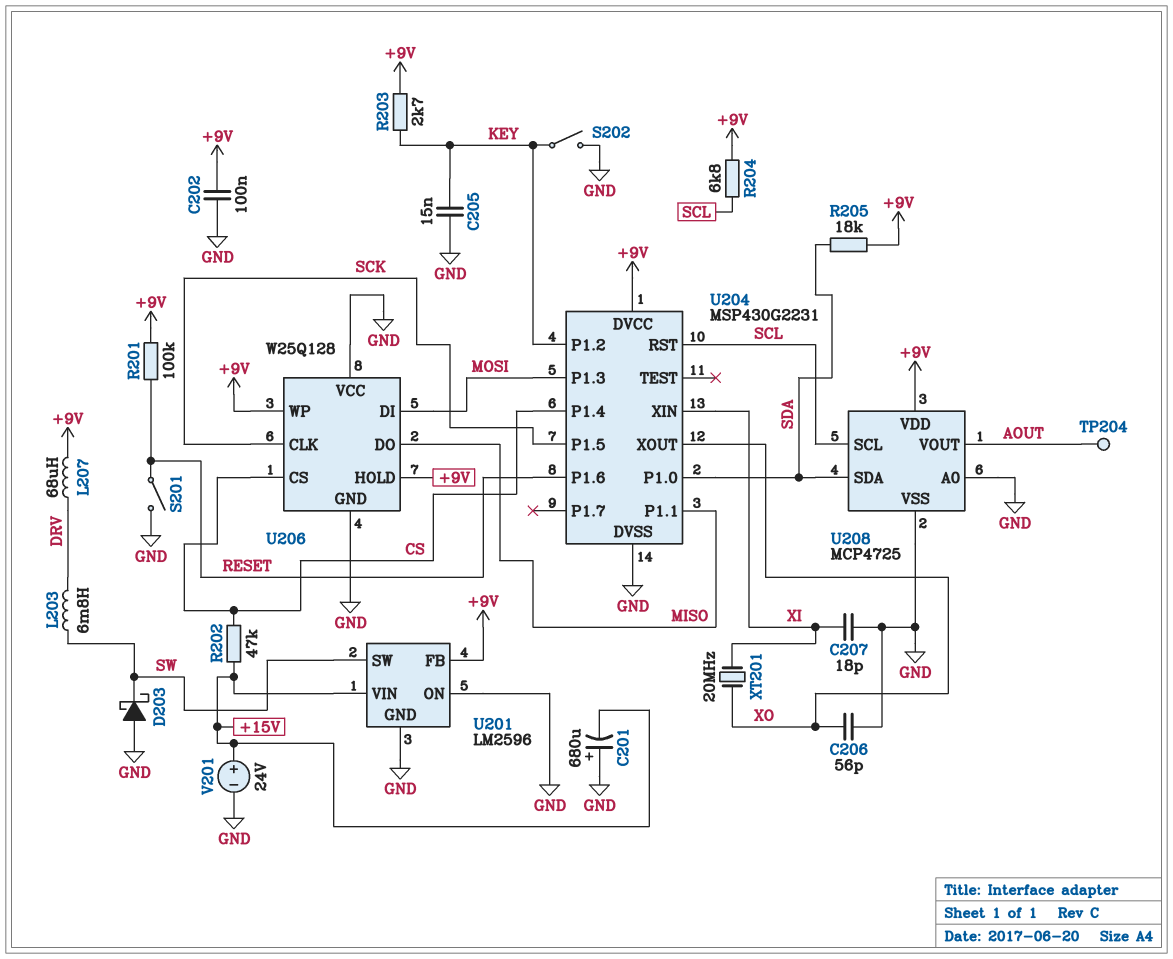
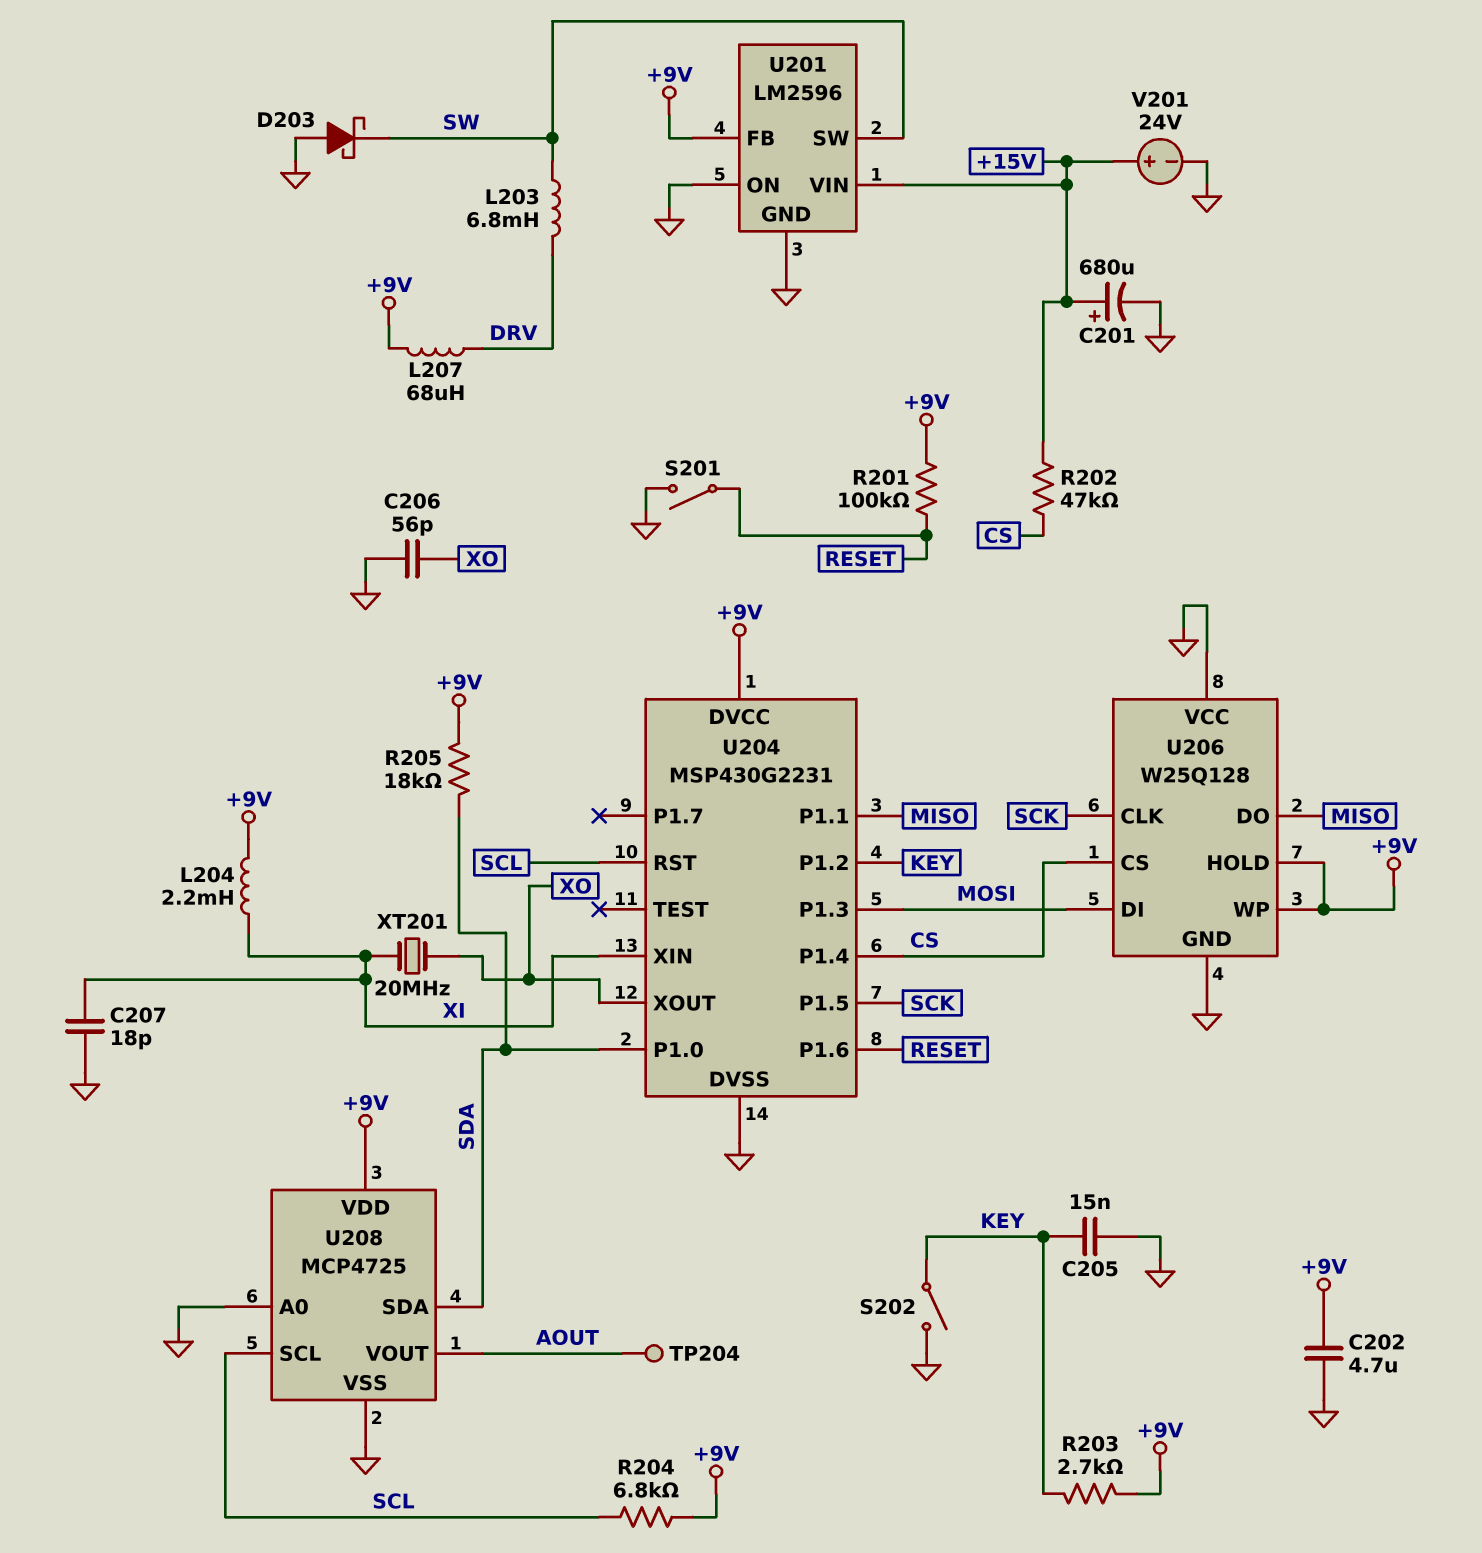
C201: 680uF (plus GND, minus +15V) -> 680uF (plus +15V, minus GND)
C202: 100nF (+9V, GND) -> 4.7uF (+9V, GND)
L204: none -> 2.2mH (+9V, XI)

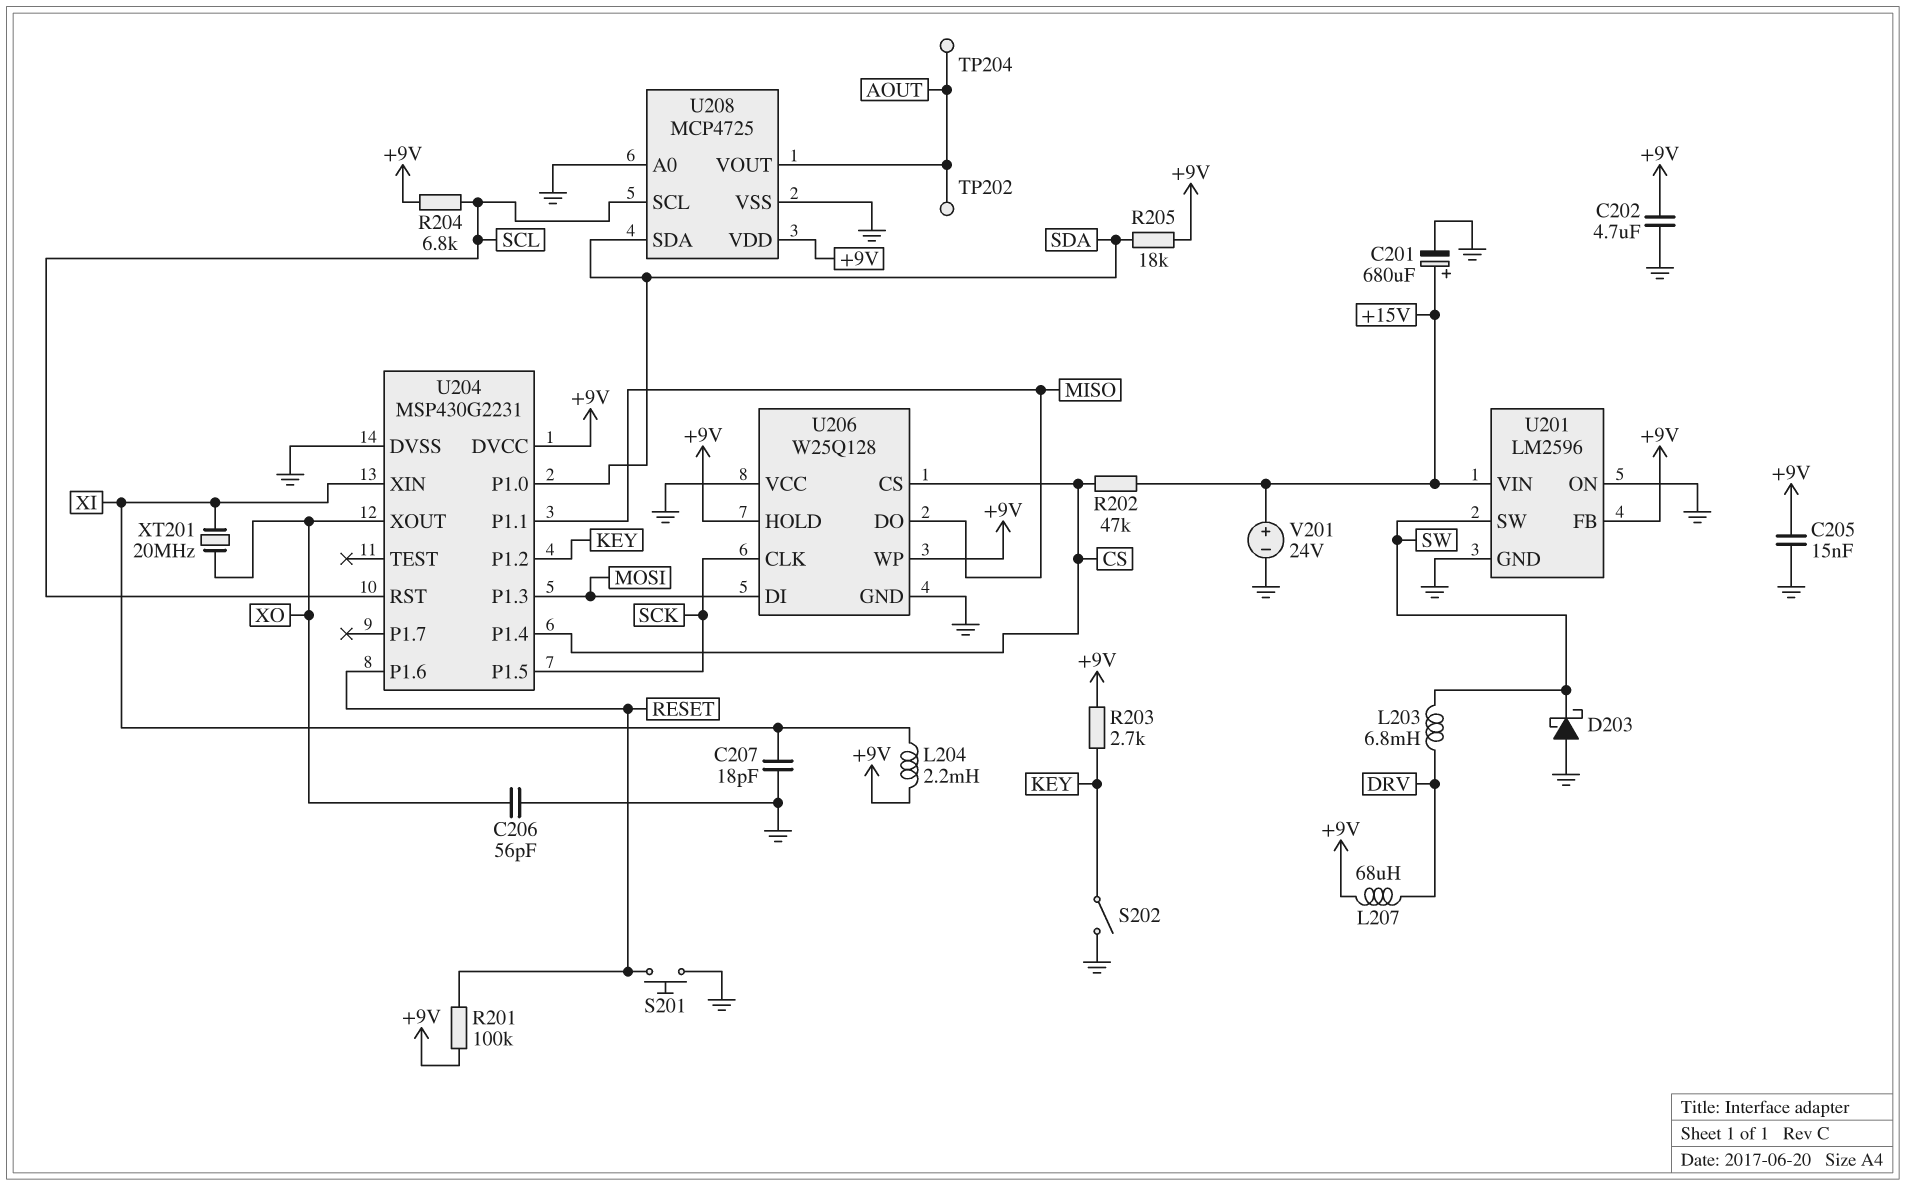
C205: 15nF (GND, KEY) -> 15nF (+9V, GND)
S201: switch (GND, RESET) -> button (GND, RESET)
TP202: none -> test point (AOUT)

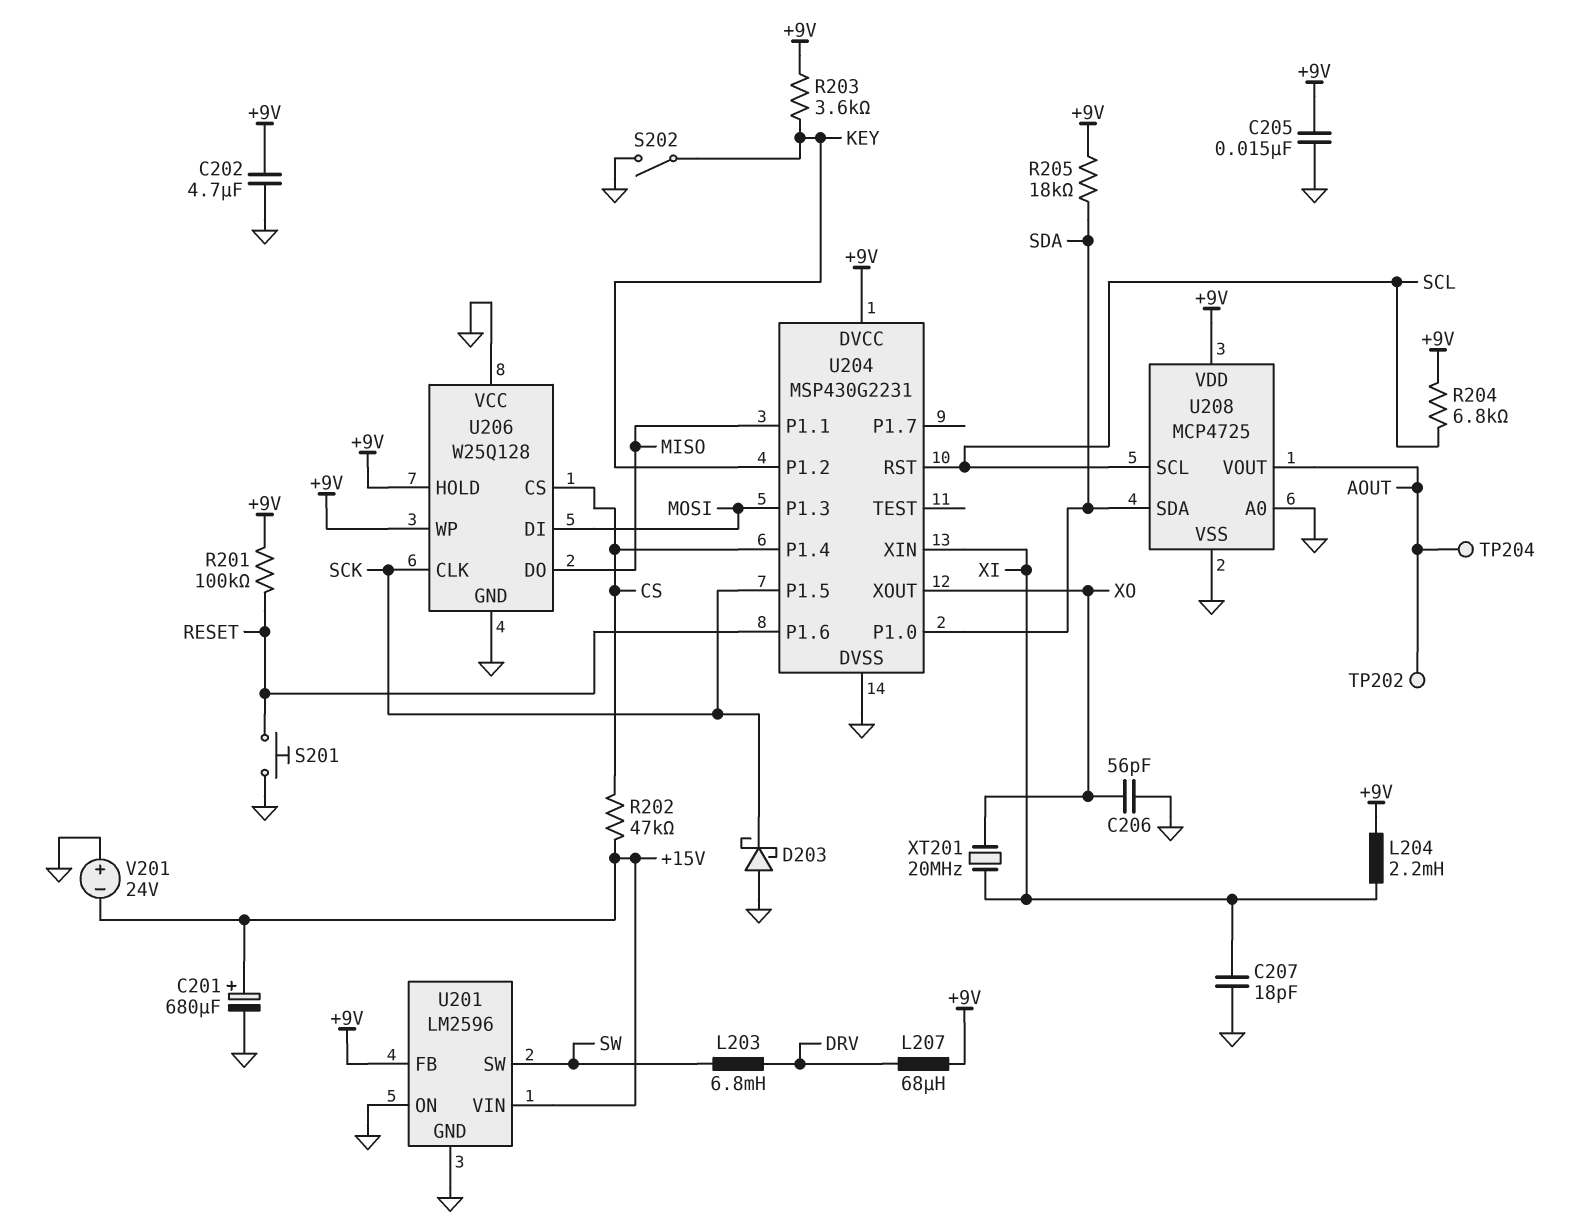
D203: schottky (A GND, K SW) -> schottky (A GND, K SCK)
R203: 2.7k (+9V, KEY) -> 3.6k (+9V, KEY)
V201: 24V (plus +15V, minus GND) -> 24V (plus GND, minus +15V)

